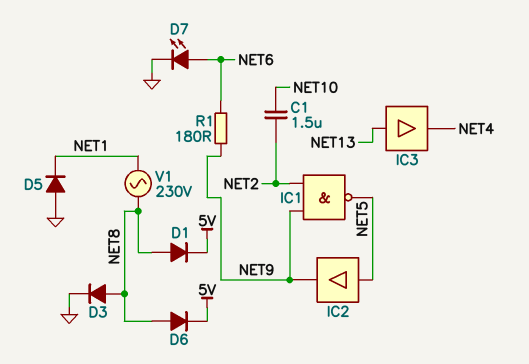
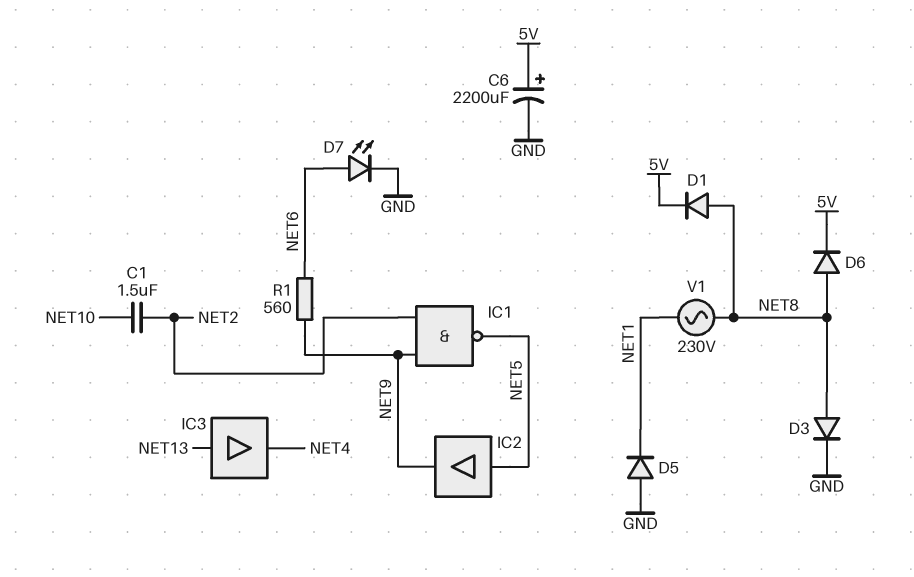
C6: none -> 2200uF (plus 5V, minus GND)
R1: 180 (NET6, NET9) -> 560 (NET6, NET9)

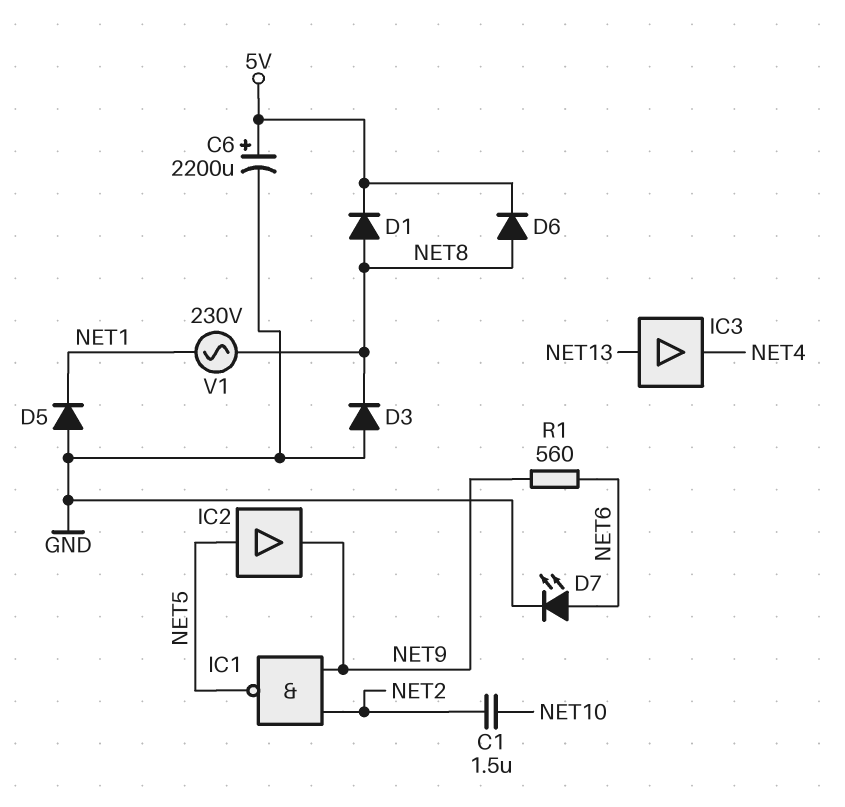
D3: diode (A NET8, K GND) -> diode (A GND, K NET8)

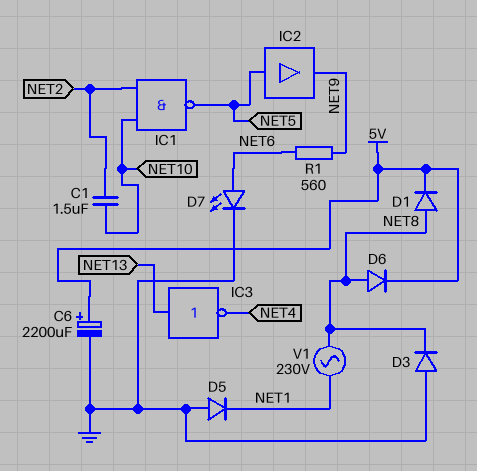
IC1: NAND (in NET2, in NET9, out NET5) -> NAND (in NET2, in NET10, out NET5)
IC3: buffer (in NET13, out NET4) -> NOT (in NET13, out NET4)

